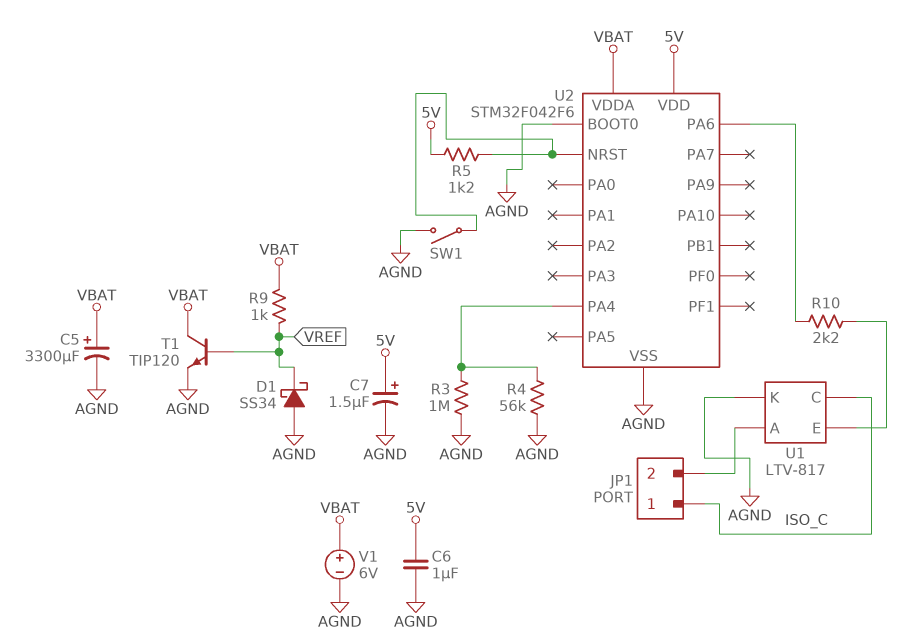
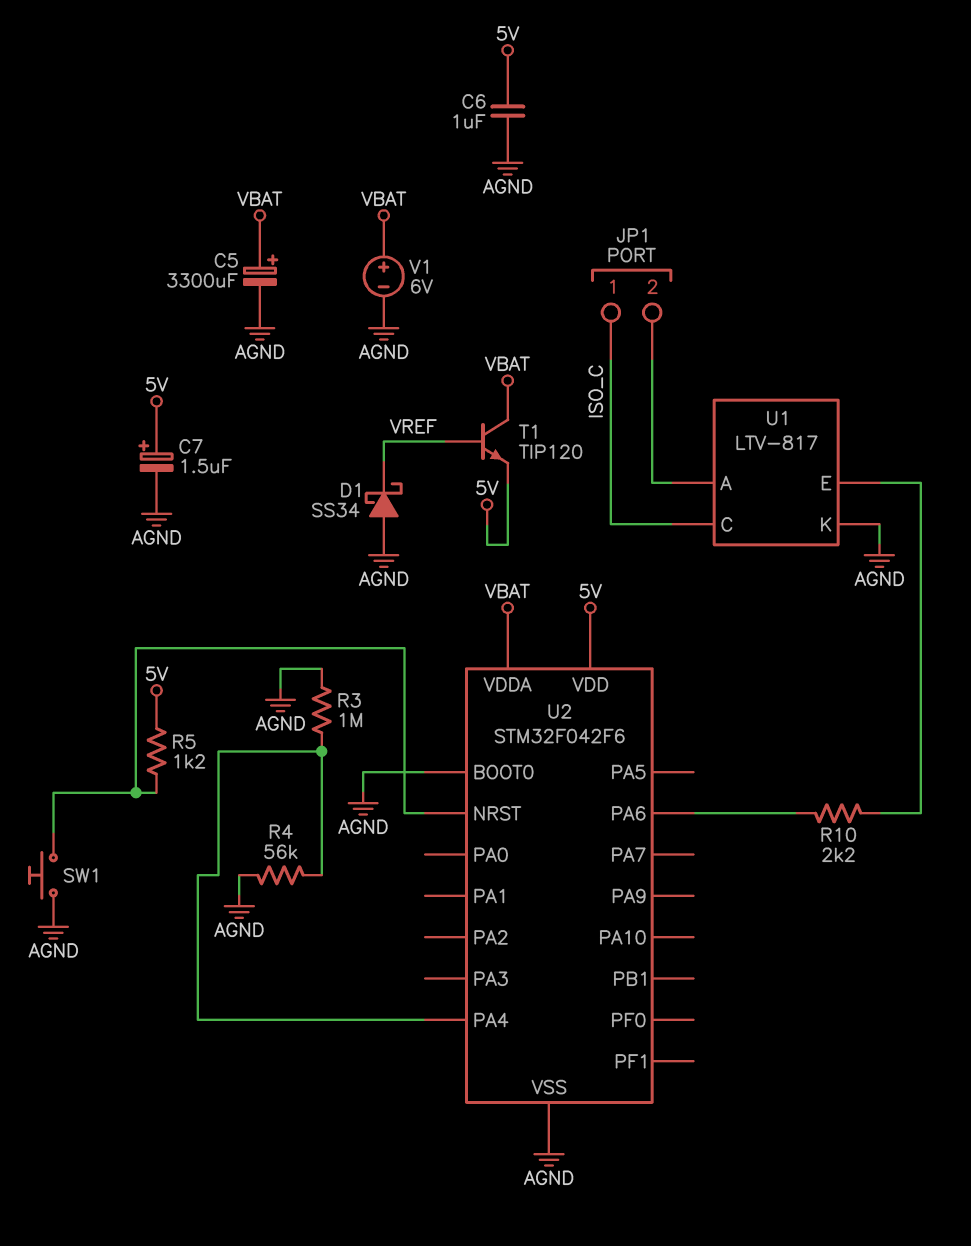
R9: 1k (VBAT, VREF) -> none
SW1: switch (AGND, U2/NRST) -> button (AGND, U2/NRST)
T1: NPN TIP120 (B VREF, C VBAT, E AGND) -> NPN TIP120 (B VREF, C VBAT, E 5V)

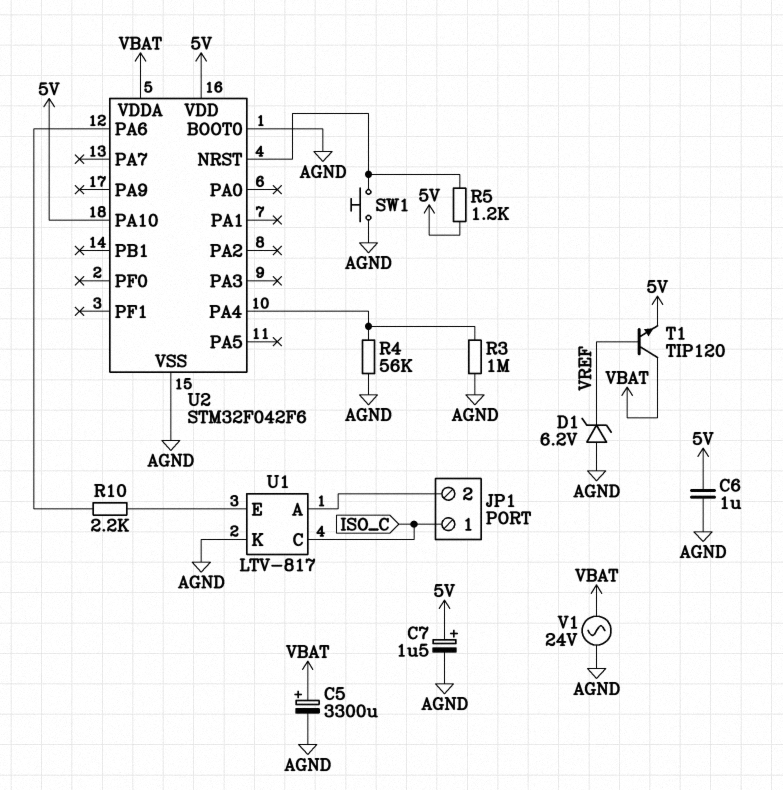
D1: schottky SS34 (A AGND, K VREF) -> zener 6.2V (A AGND, K VREF)
U2 pin PA10: none -> 5V
V1: 6V (plus VBAT, minus AGND) -> AC 24V (AGND, VBAT)

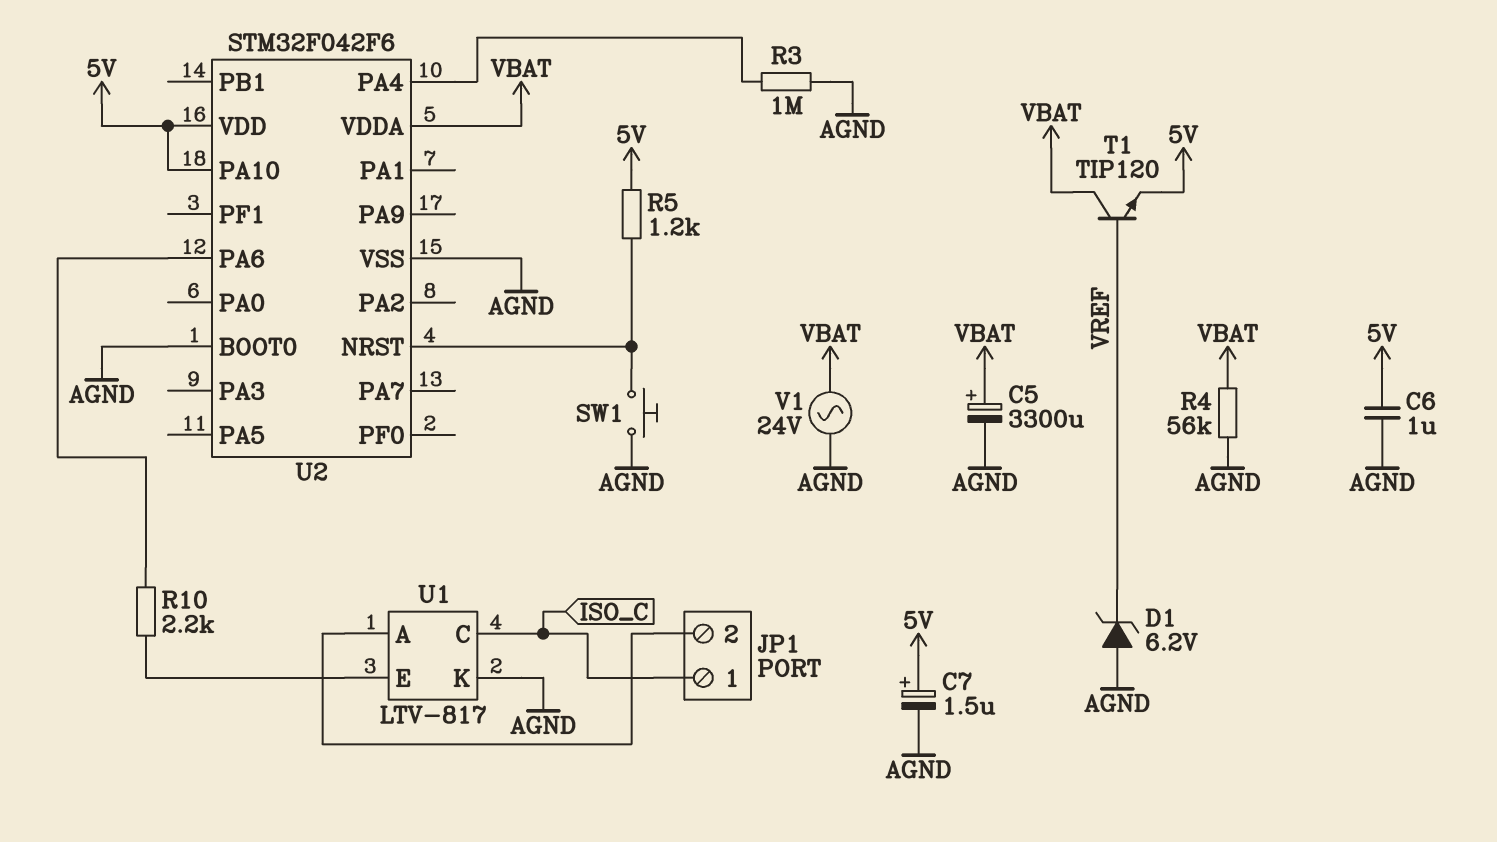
R4: 56k (AGND, U2/PA4) -> 56k (AGND, VBAT)

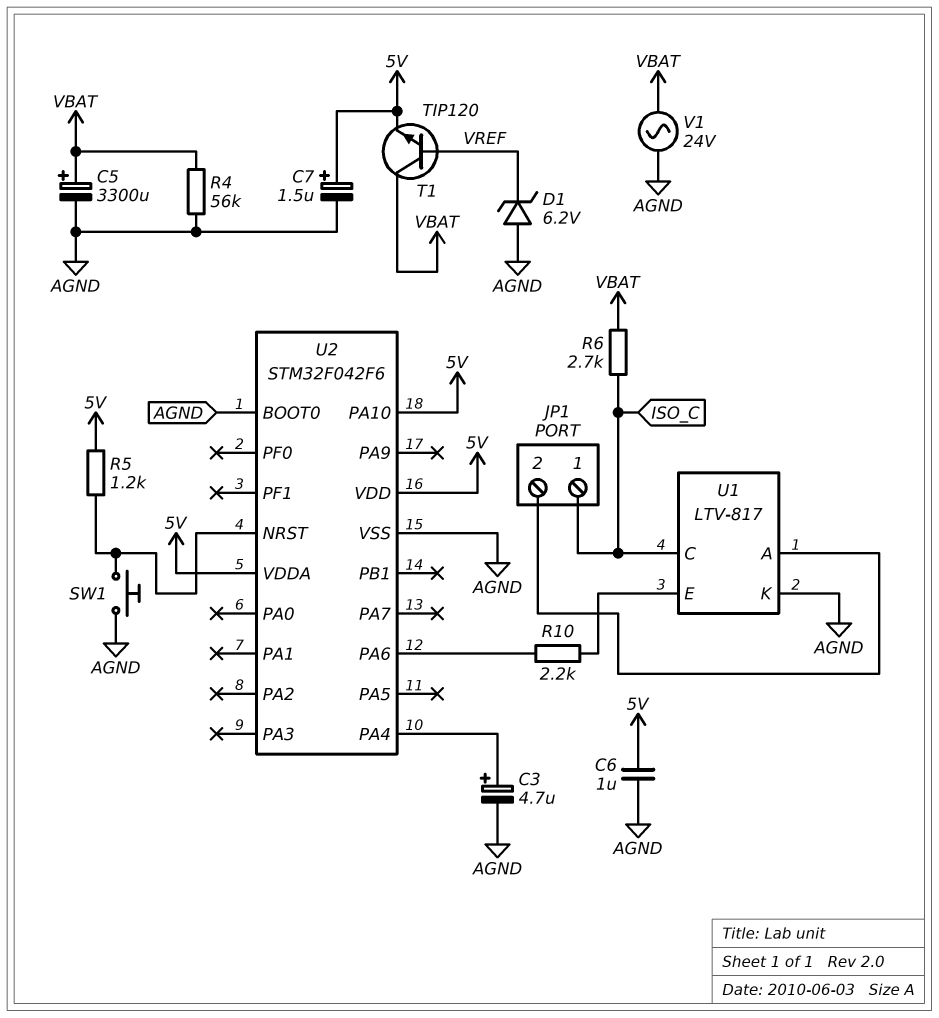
C3: none -> 4.7uF (plus U2/PA4, minus AGND)
R3: 1M (AGND, U2/PA4) -> none
R6: none -> 2.7k (ISO_C, VBAT)
U2 pin VDDA: VBAT -> 5V

